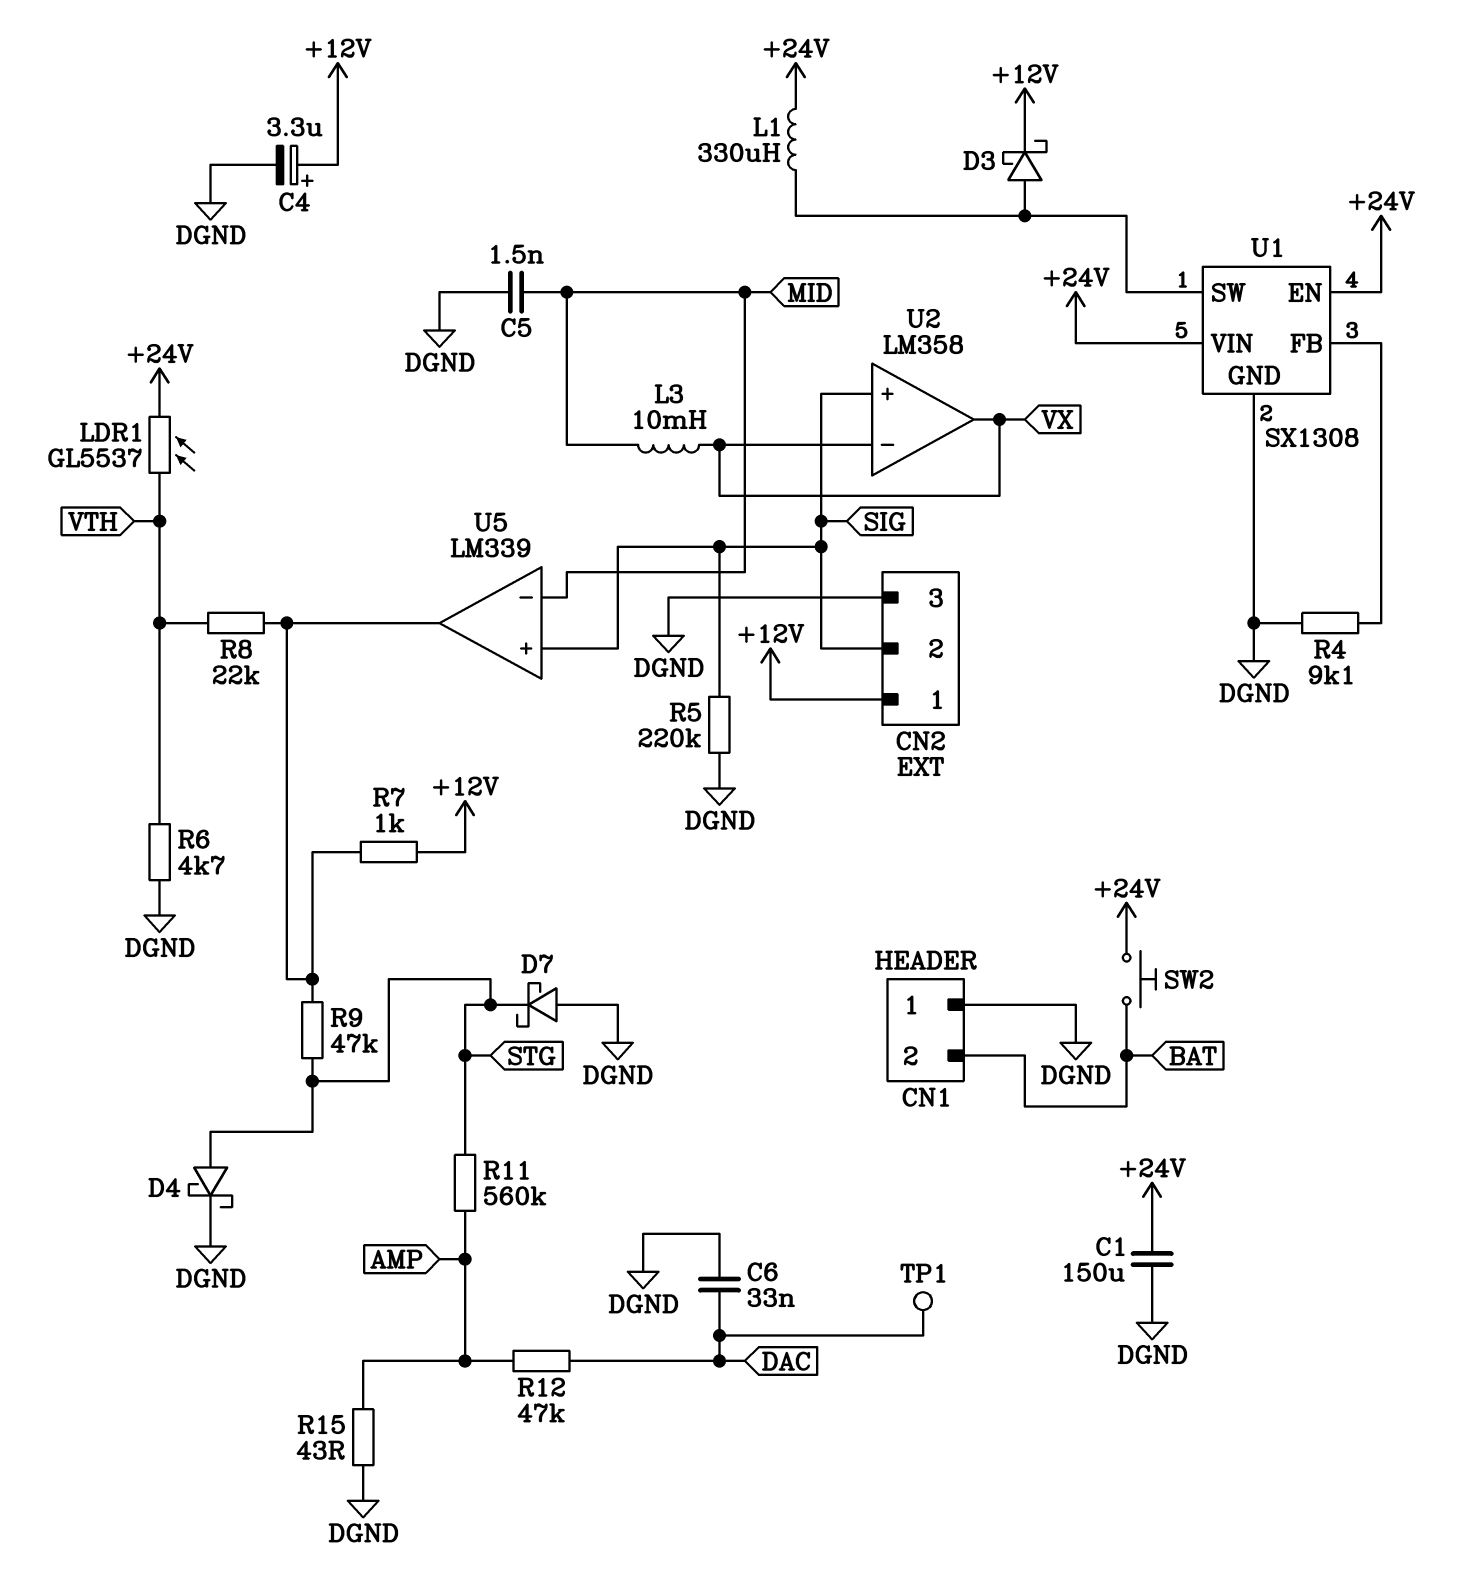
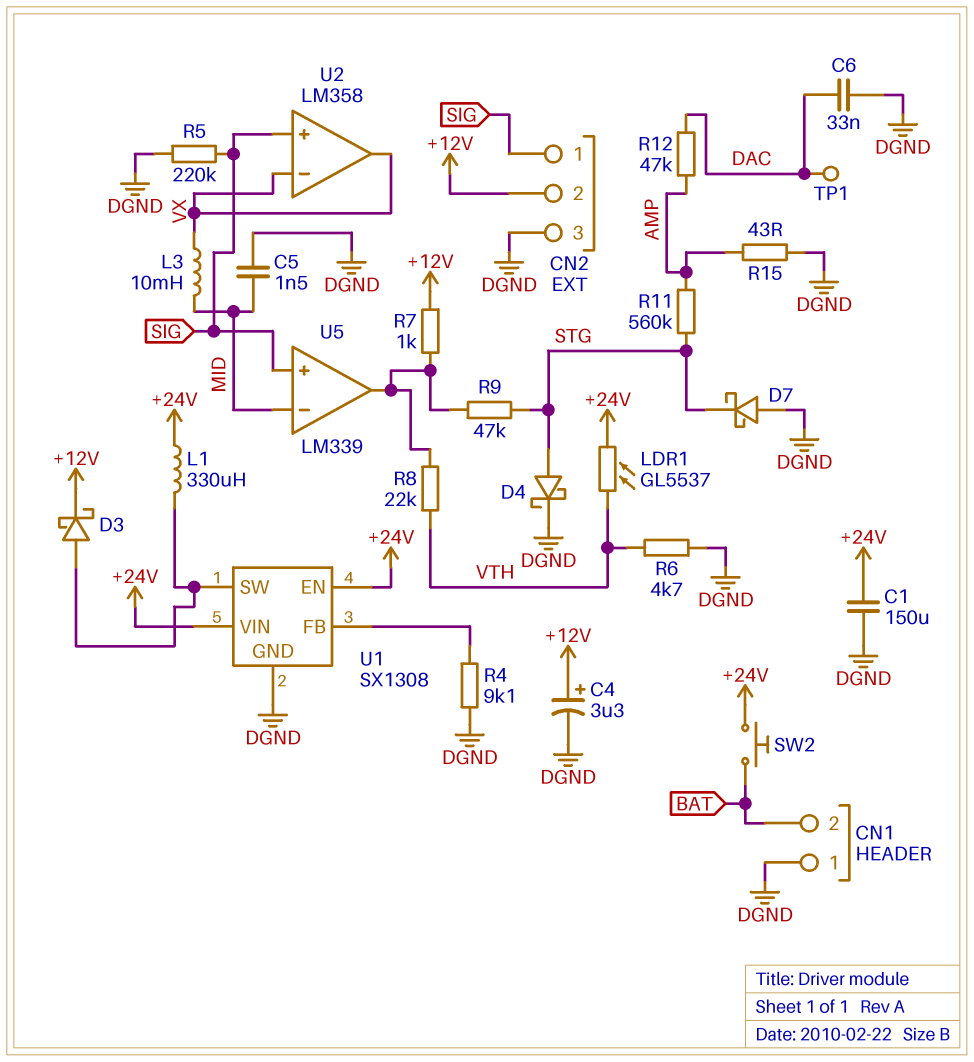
CN2 pin 1: +12V -> SIG
CN2 pin 2: SIG -> +12V

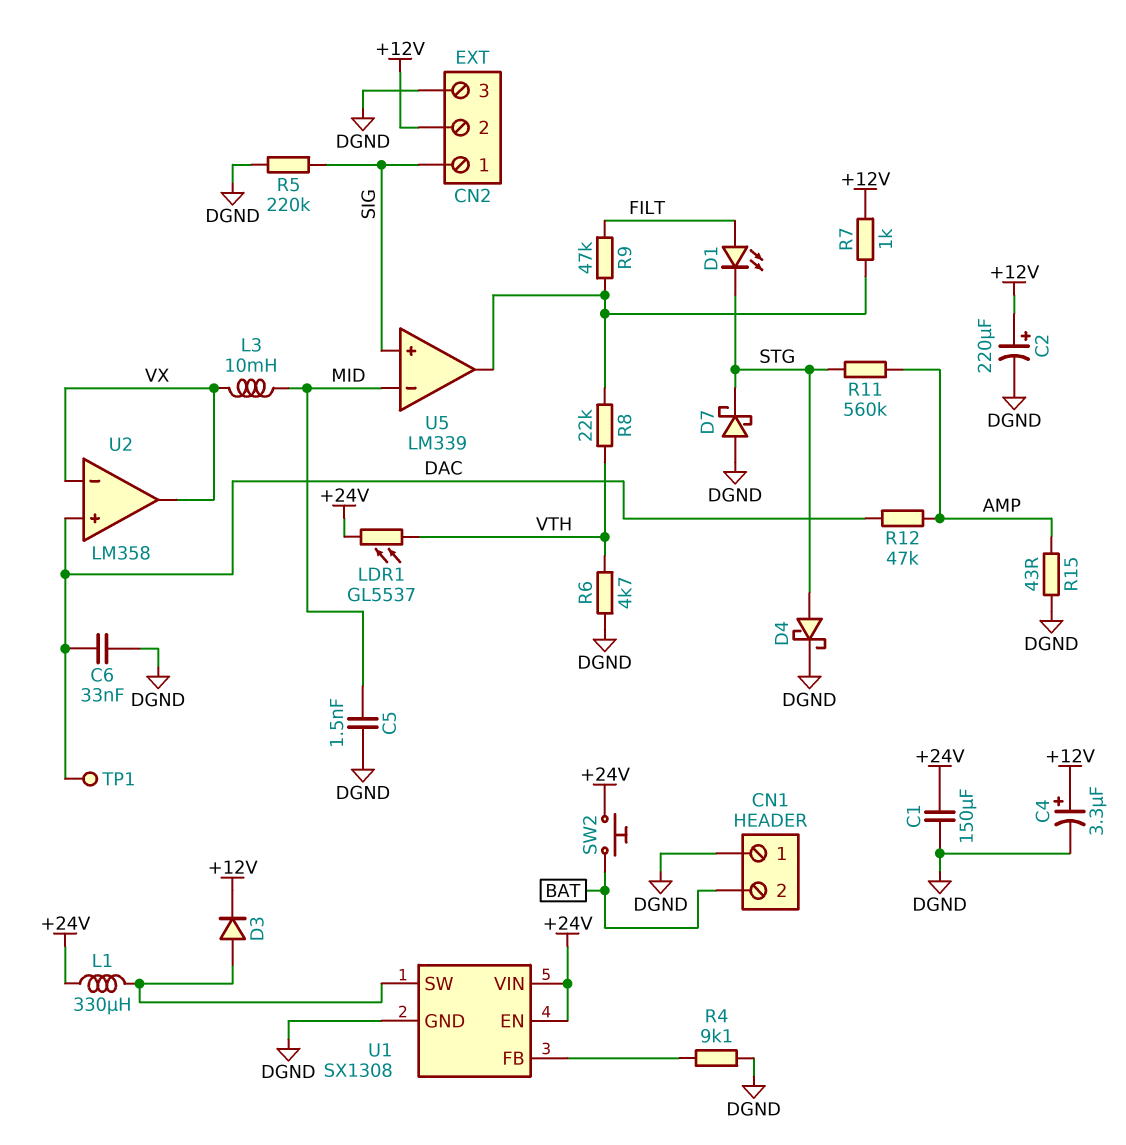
C2: none -> 220uF (plus +12V, minus DGND)
D1: none -> LED (A FILT, K STG)
D3: schottky (A U1/SW, K +12V) -> diode (A U1/SW, K +12V)
R9: 47k (STG, U5/out) -> 47k (FILT, U5/out)
U2 pin in+: SIG -> DAC

